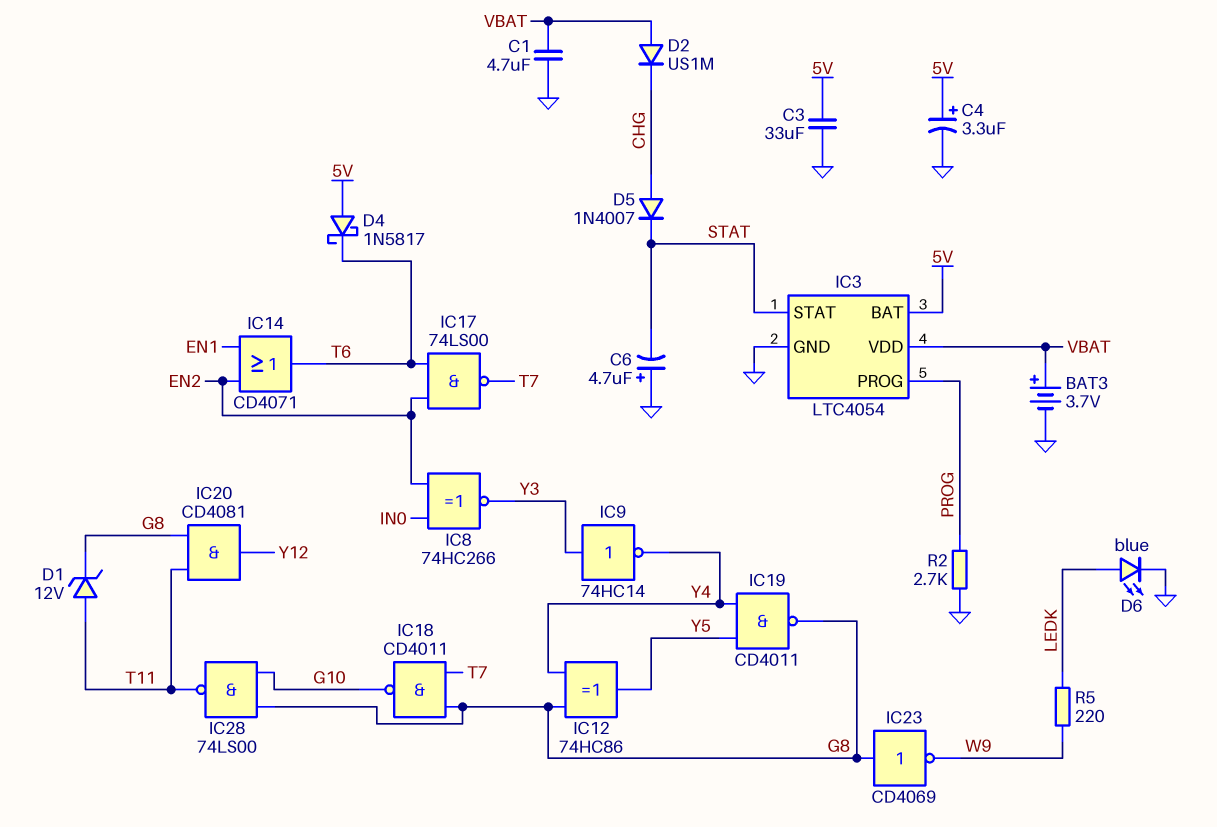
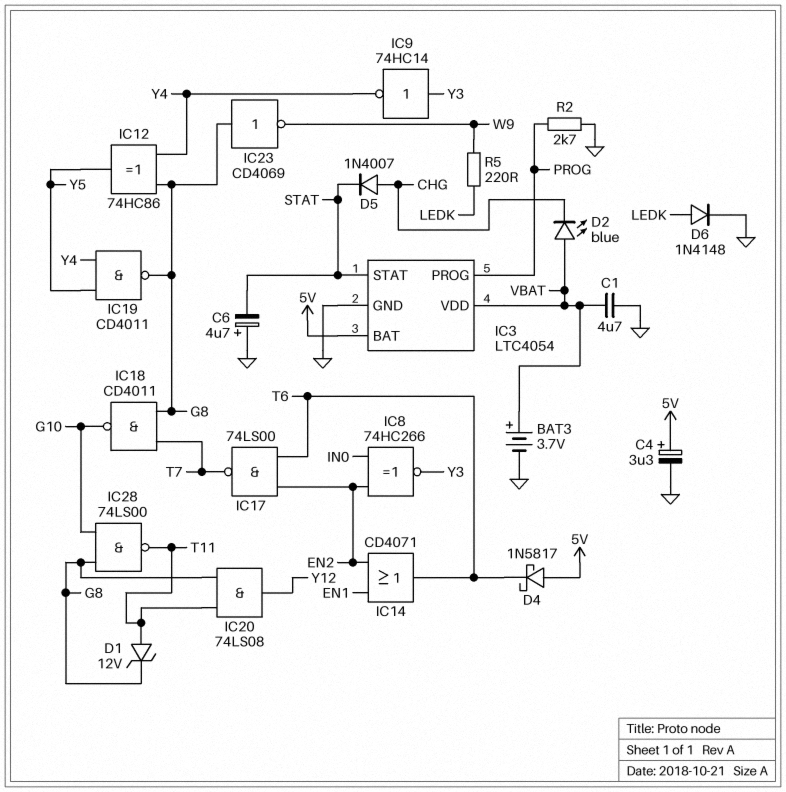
C3: 33uF (5V, GND) -> none
D2: diode US1M (A VBAT, K CHG) -> LED blue (A VBAT, K CHG)
D6: LED blue (A LEDK, K GND) -> diode 1N4148 (A LEDK, K GND)
IC20: AND CD4081 (in G8, in T11, out Y12) -> AND 74LS08 (in G8, in T11, out Y12)

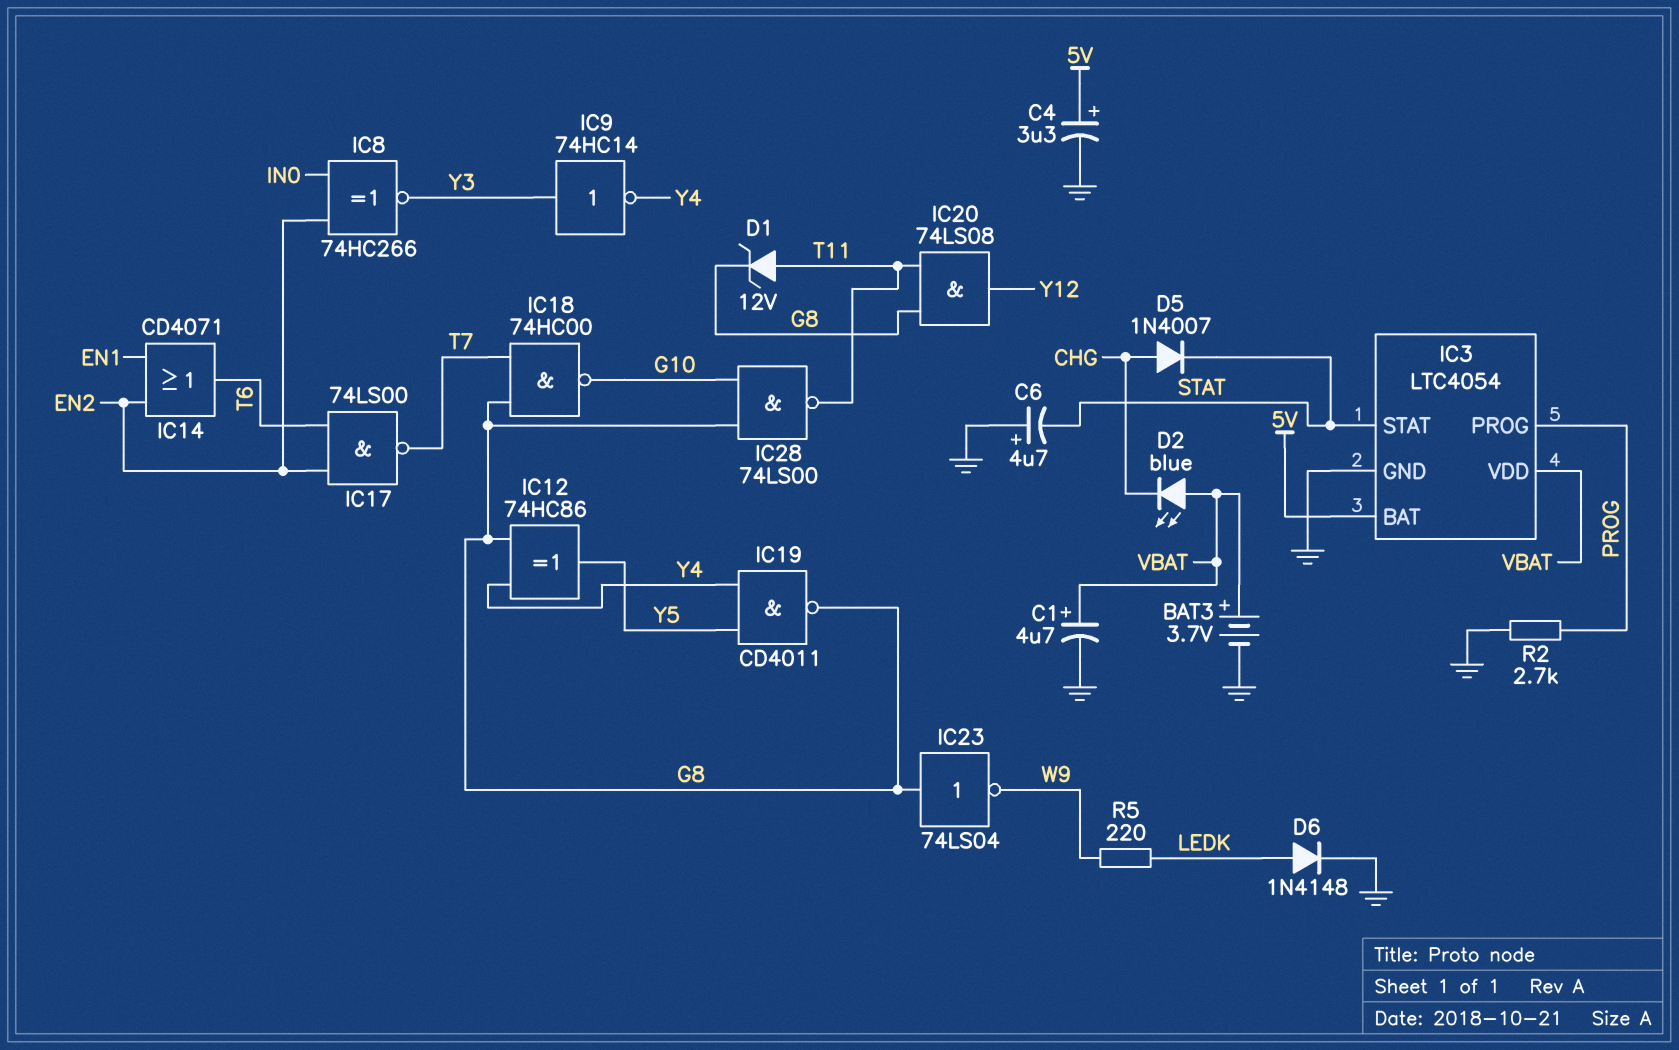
C1: 4.7uF (GND, VBAT) -> 4.7uF (plus VBAT, minus GND)
D4: schottky 1N5817 (A 5V, K T6) -> none
IC18: NAND CD4011 (in G8, in T7, out G10) -> NAND 74HC00 (in G8, in T7, out G10)
IC23: NOT CD4069 (in G8, out W9) -> NOT 74LS04 (in G8, out W9)

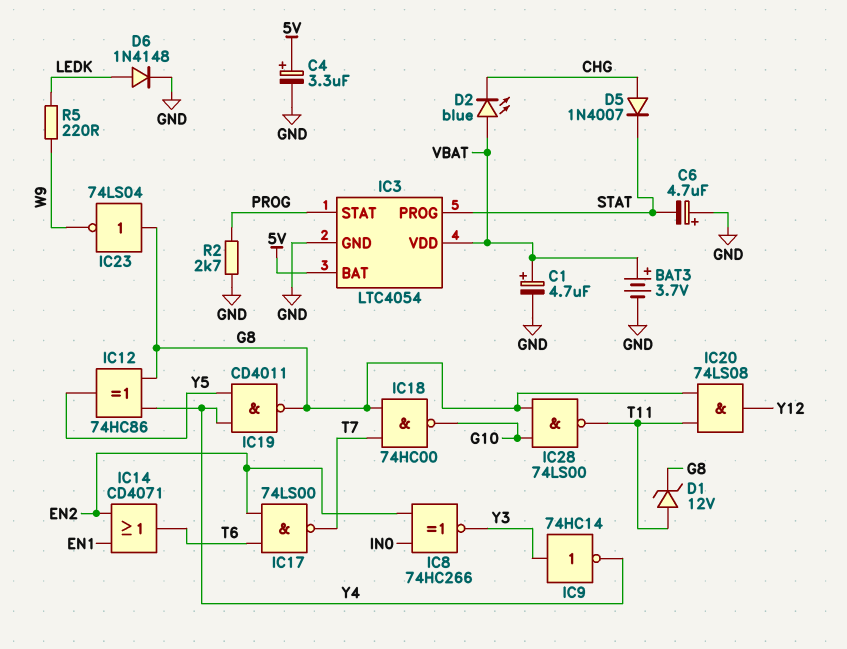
IC3 pin PROG: PROG -> STAT
IC3 pin STAT: STAT -> PROG

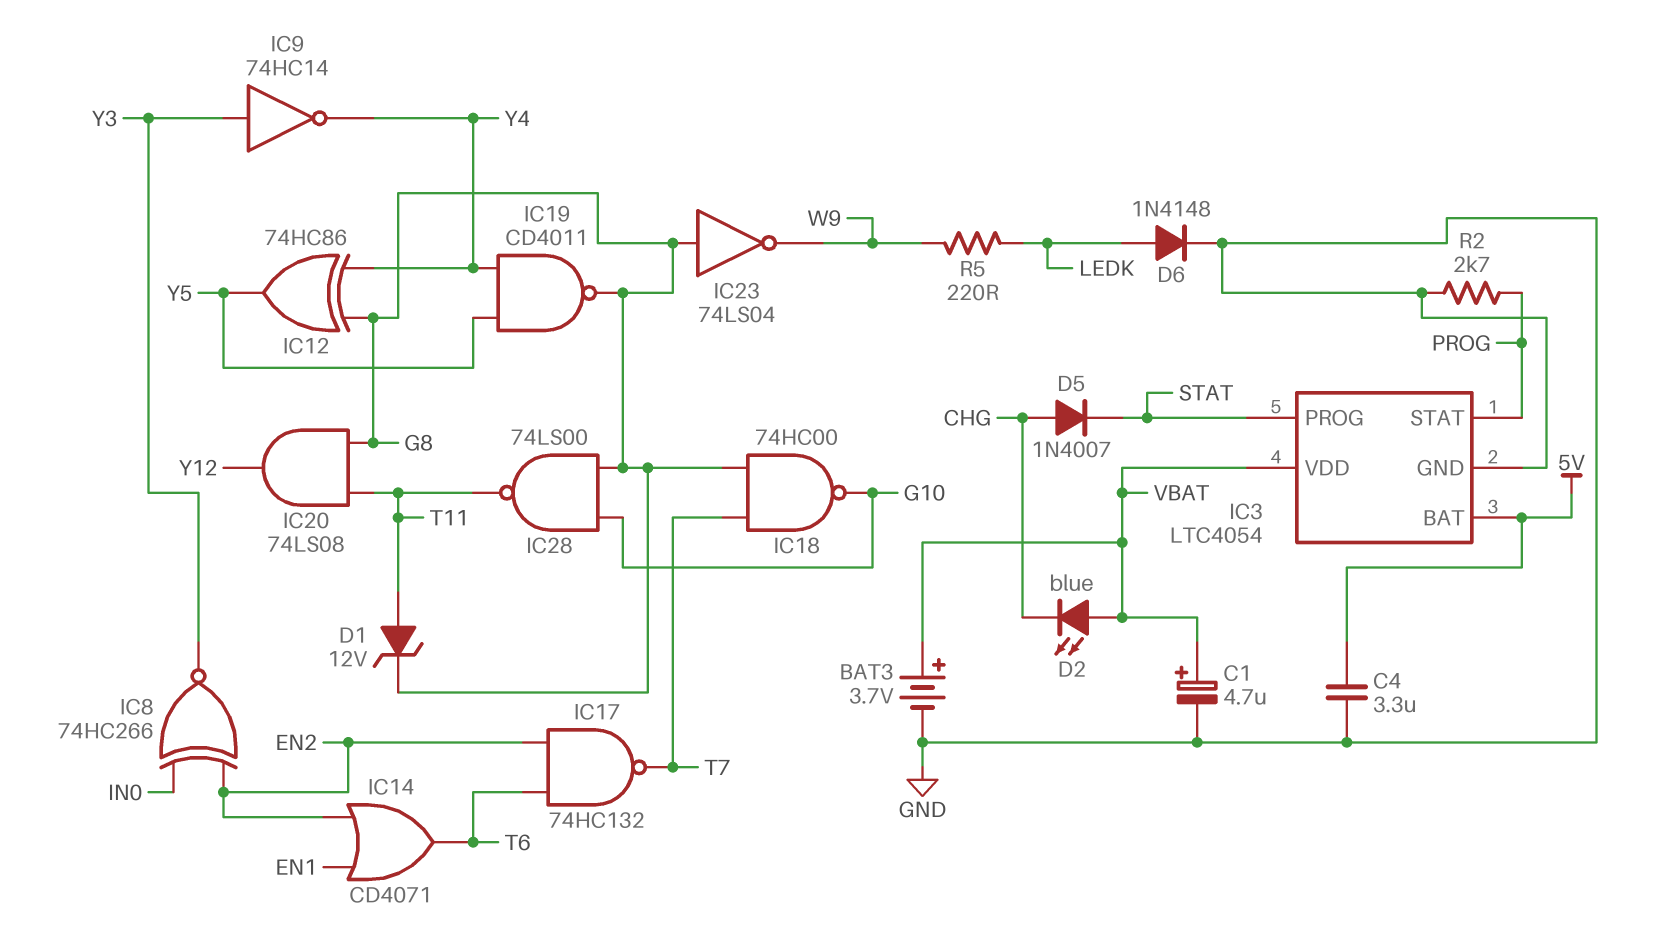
C4: 3.3uF (plus 5V, minus GND) -> 3.3uF (5V, GND)
C6: 4.7uF (plus GND, minus STAT) -> none
IC17: NAND 74LS00 (in EN2, in T6, out T7) -> NAND 74HC132 (in EN2, in T6, out T7)

